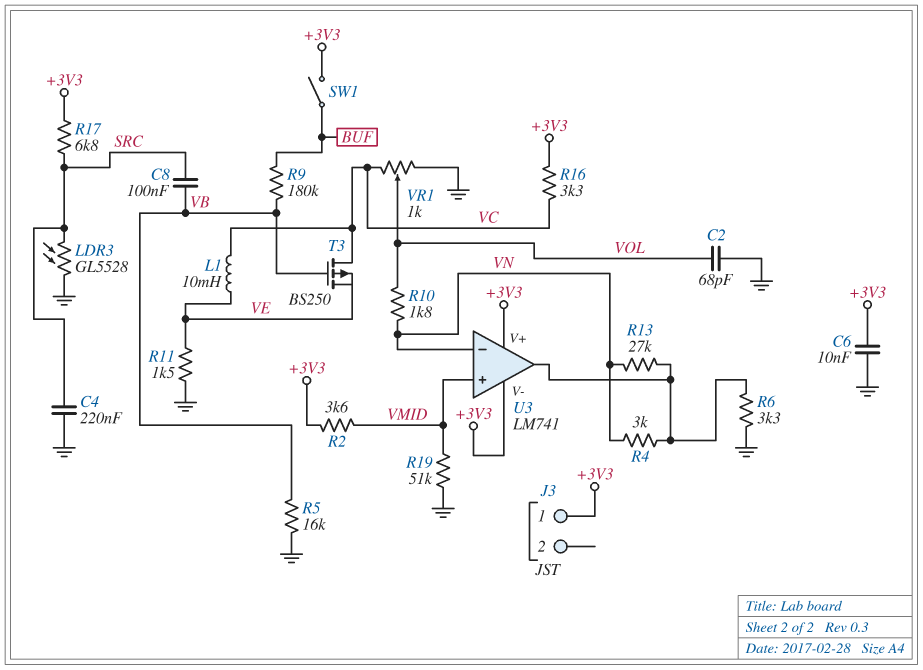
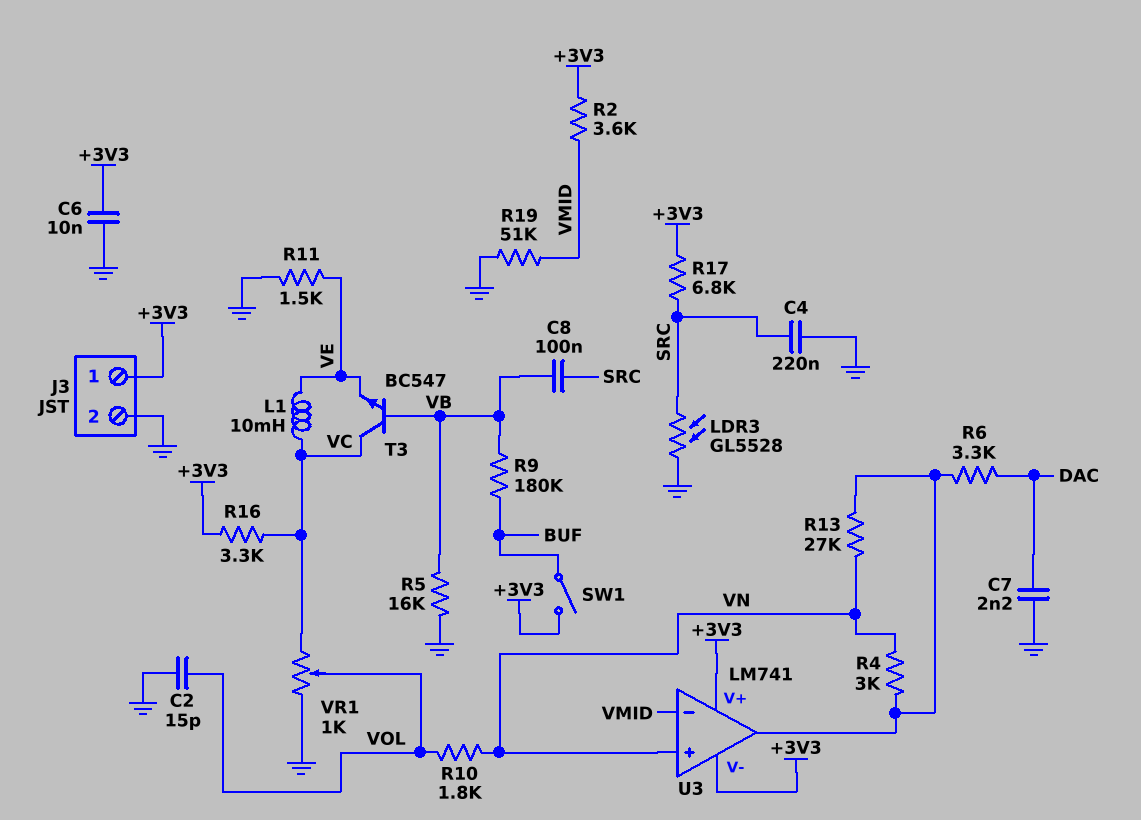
C2: 68pF (GND, VOL) -> 15pF (GND, VOL)
C7: none -> 2.2nF (DAC, GND)
J3 pin 2: none -> GND
R6: 3.3k (GND, U3/out) -> 3.3k (DAC, U3/out)
T3: PMOS BS250 (G VB, D VC, S VE) -> NPN BC547 (B VB, C VC, E VE)
U3 pin in+: VMID -> VN
U3 pin in-: VN -> VMID

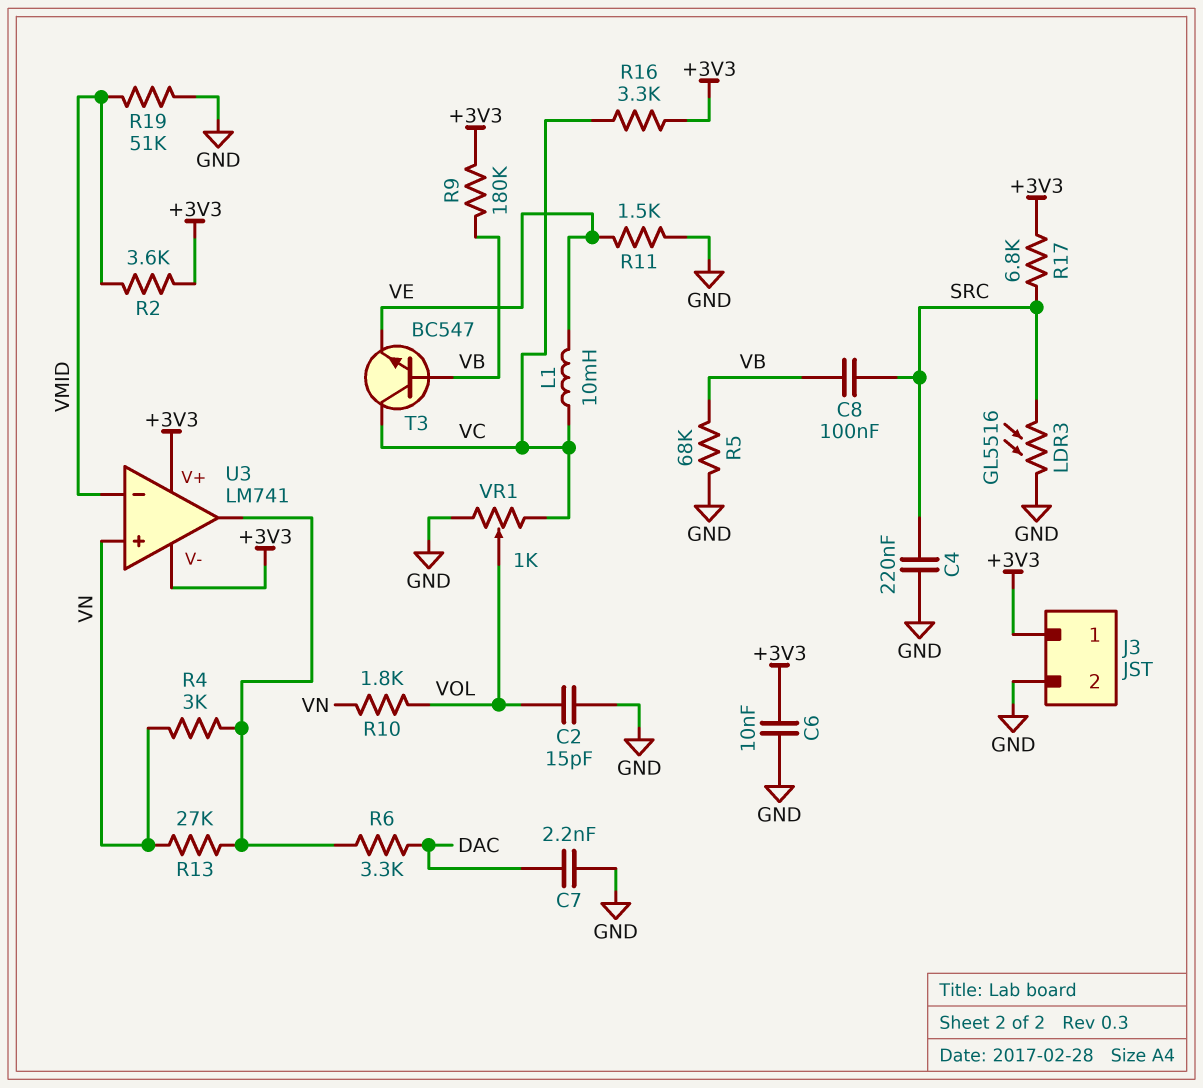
LDR3: GL5528 (GND, SRC) -> GL5516 (GND, SRC)
R5: 16k (GND, VB) -> 68k (GND, VB)
R9: 180k (BUF, VB) -> 180k (+3V3, VB)
SW1: switch (+3V3, BUF) -> none

